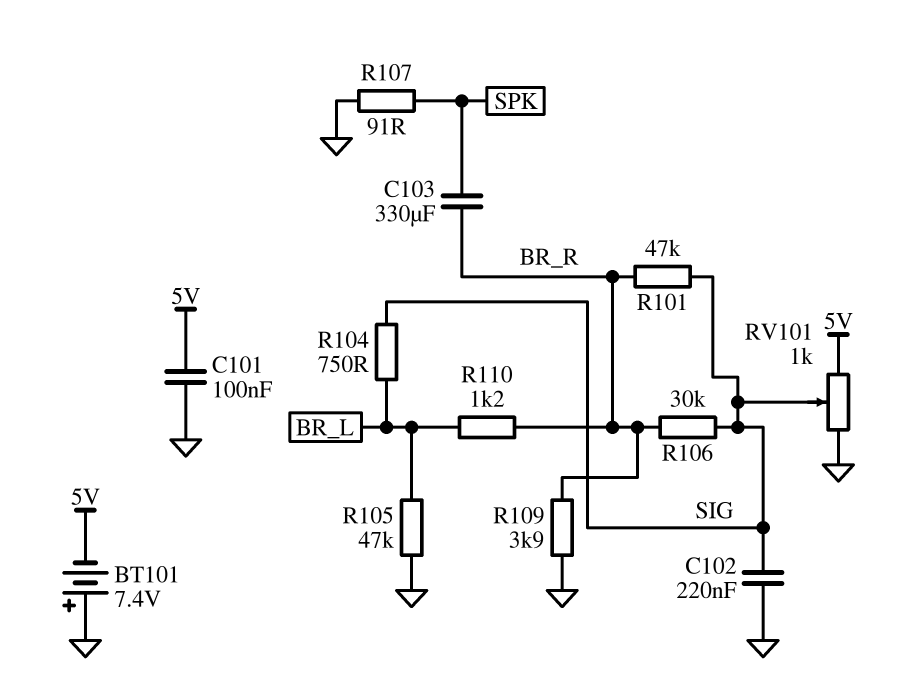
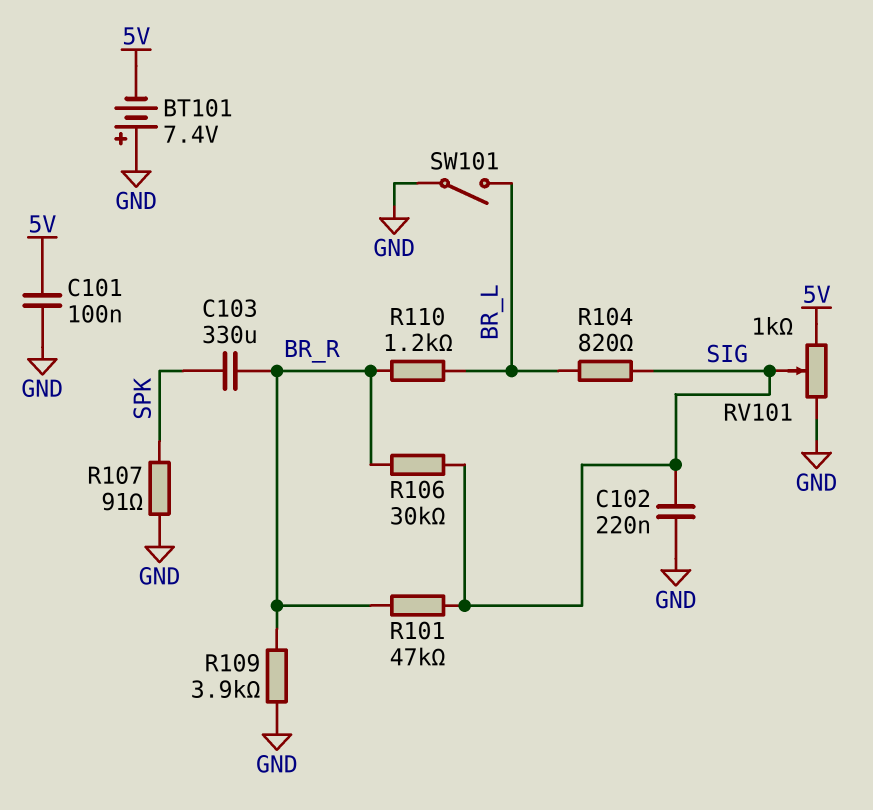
R104: 750 (BR_L, SIG) -> 820 (BR_L, SIG)
R105: 47k (BR_L, GND) -> none
SW101: none -> switch (BR_L, GND)

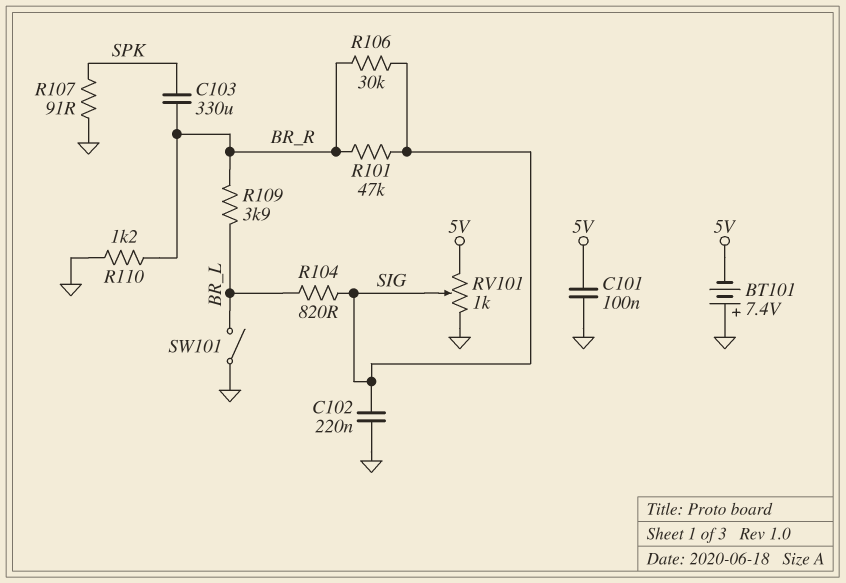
R109: 3.9k (BR_R, GND) -> 3.9k (BR_L, BR_R)
R110: 1.2k (BR_L, BR_R) -> 1.2k (BR_R, GND)

